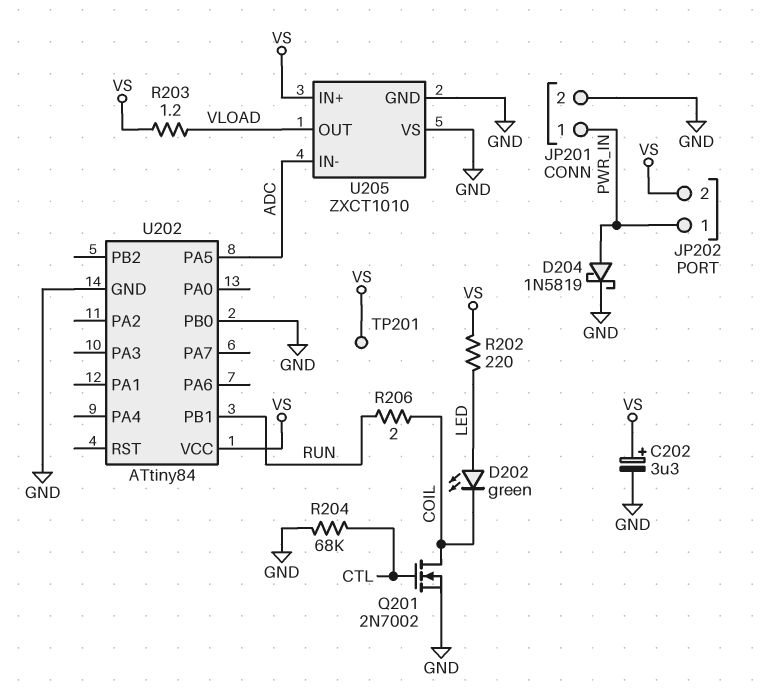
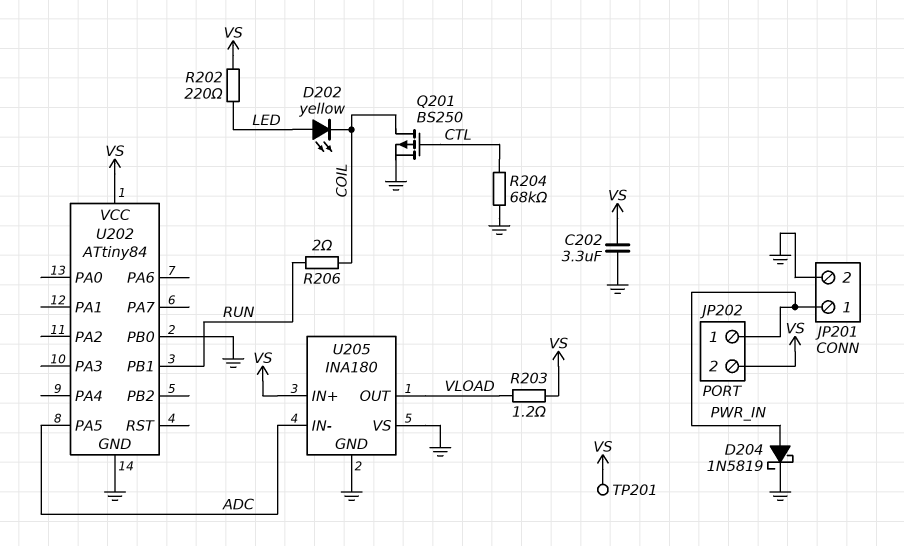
C202: 3.3uF (plus VS, minus GND) -> 3.3uF (GND, VS)
D202: LED green (A LED, K COIL) -> LED yellow (A LED, K COIL)
Q201: NMOS 2N7002 (G CTL, D COIL, S GND) -> PMOS BS250 (G CTL, D COIL, S GND)
U205: ZXCT1010 -> INA180

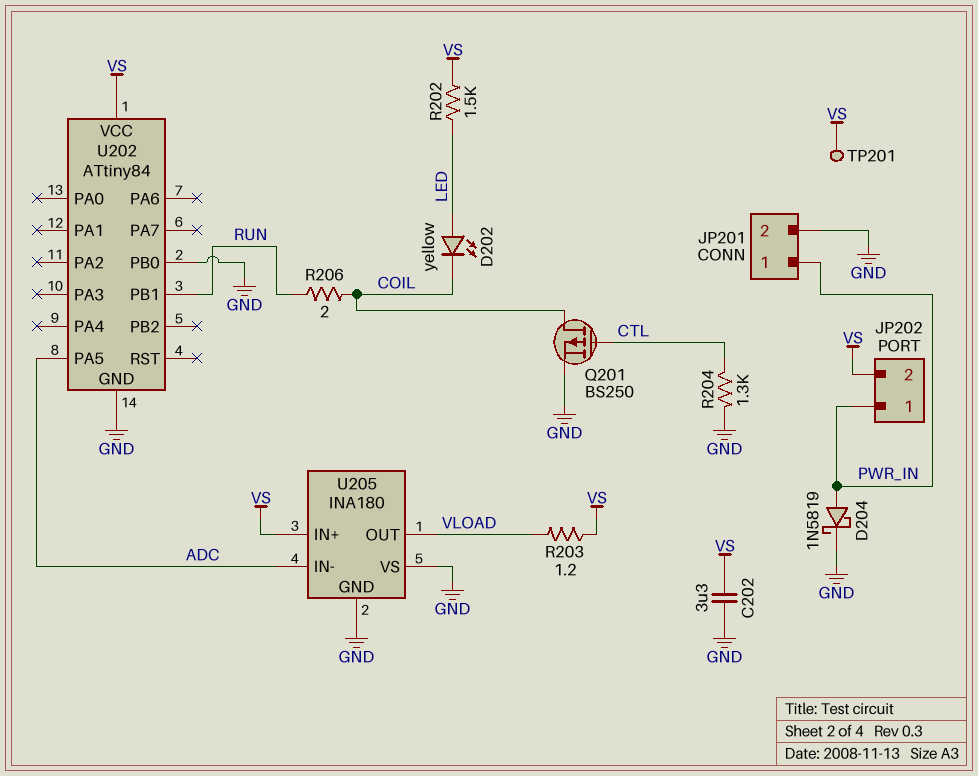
R202: 220 (LED, VS) -> 1.5k (LED, VS)
R204: 68k (CTL, GND) -> 1.3k (CTL, GND)

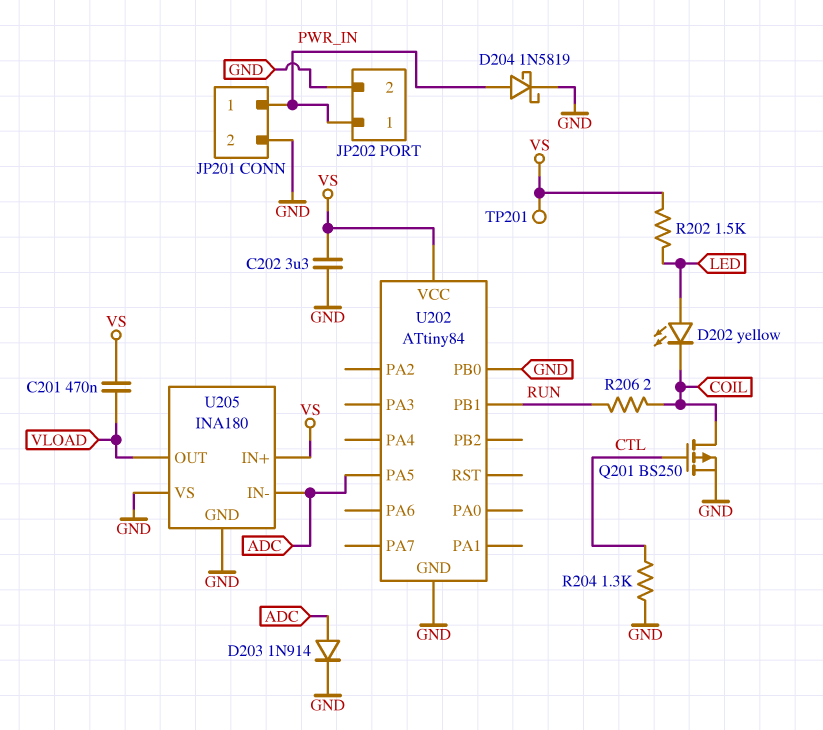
C201: none -> 470nF (VLOAD, VS)
D203: none -> diode 1N914 (A ADC, K GND)
JP202 pin 2: VS -> GND
R203: 1.2 (VLOAD, VS) -> none

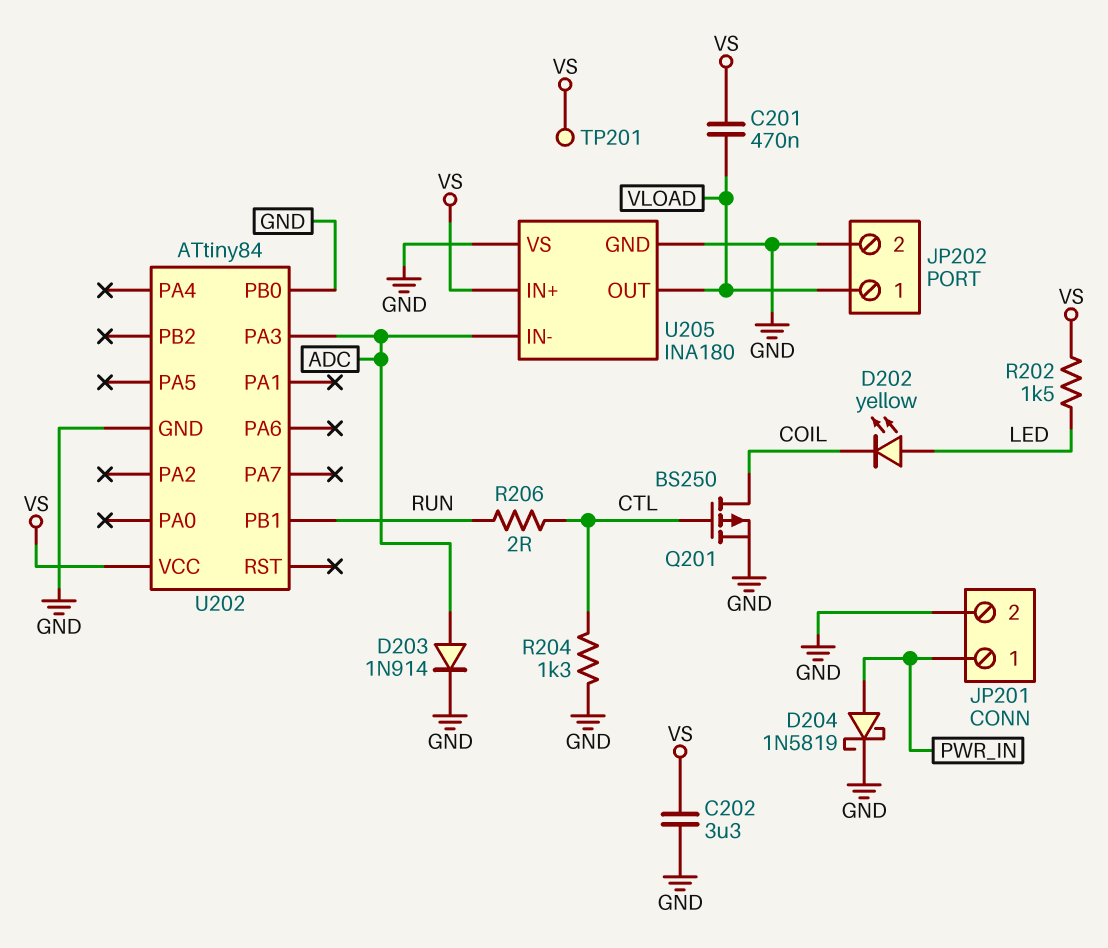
JP202 pin 1: PWR_IN -> VLOAD
R206: 2 (COIL, RUN) -> 2 (CTL, RUN)
U202 pin PA3: none -> ADC
U202 pin PA5: ADC -> none

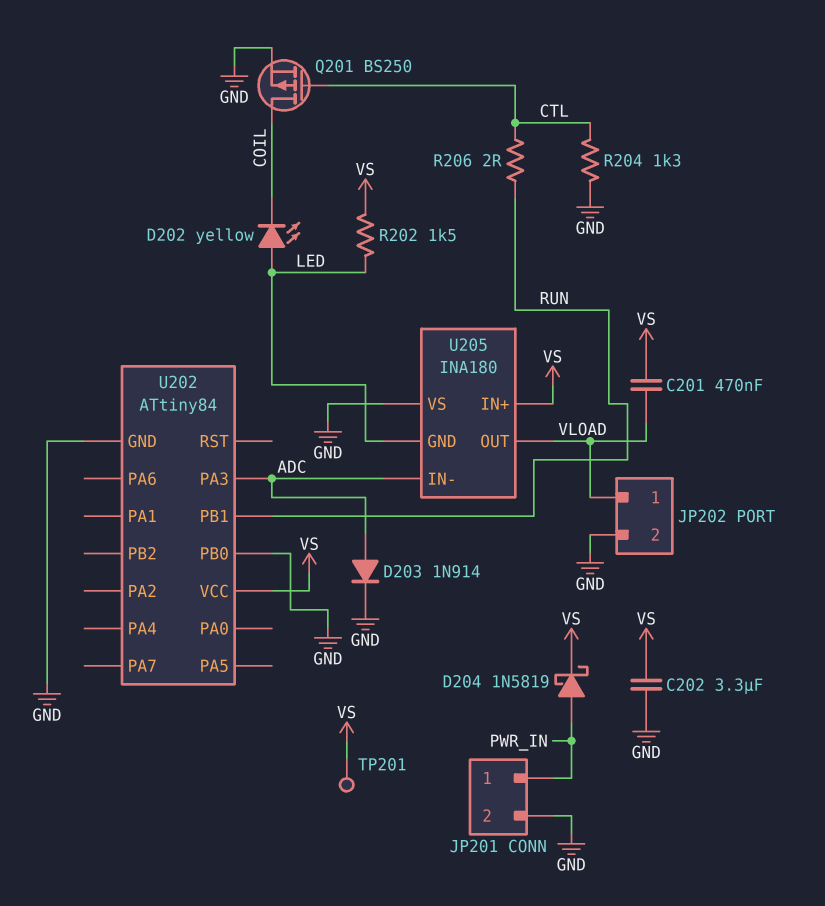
D204: schottky 1N5819 (A PWR_IN, K GND) -> schottky 1N5819 (A PWR_IN, K VS)
U205 pin GND: GND -> LED

